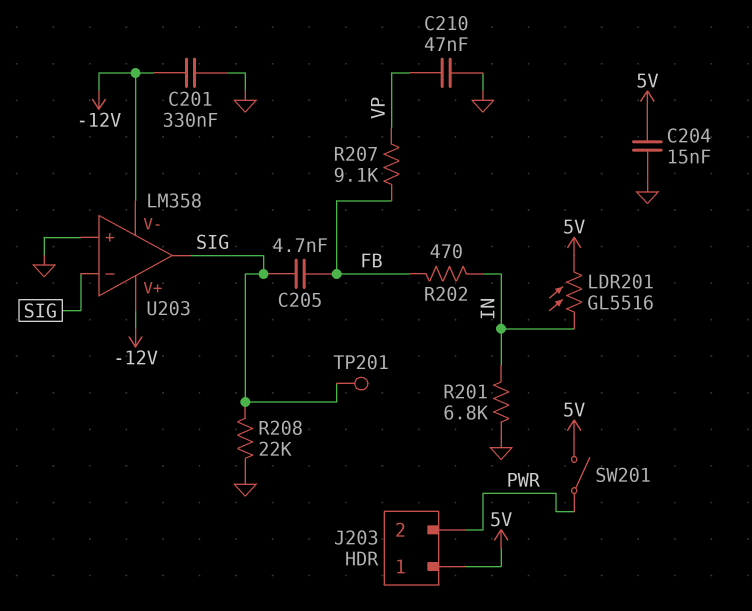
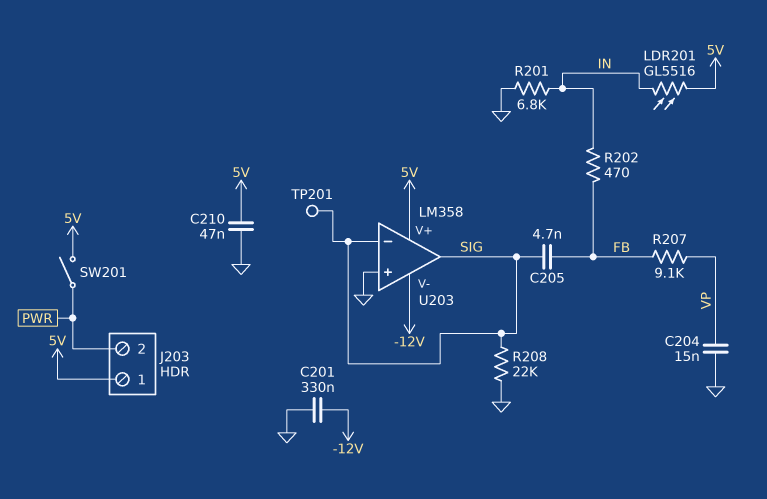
C204: 15nF (5V, GND) -> 15nF (GND, VP)
C210: 47nF (GND, VP) -> 47nF (5V, GND)
U203 pin V+: -12V -> 5V

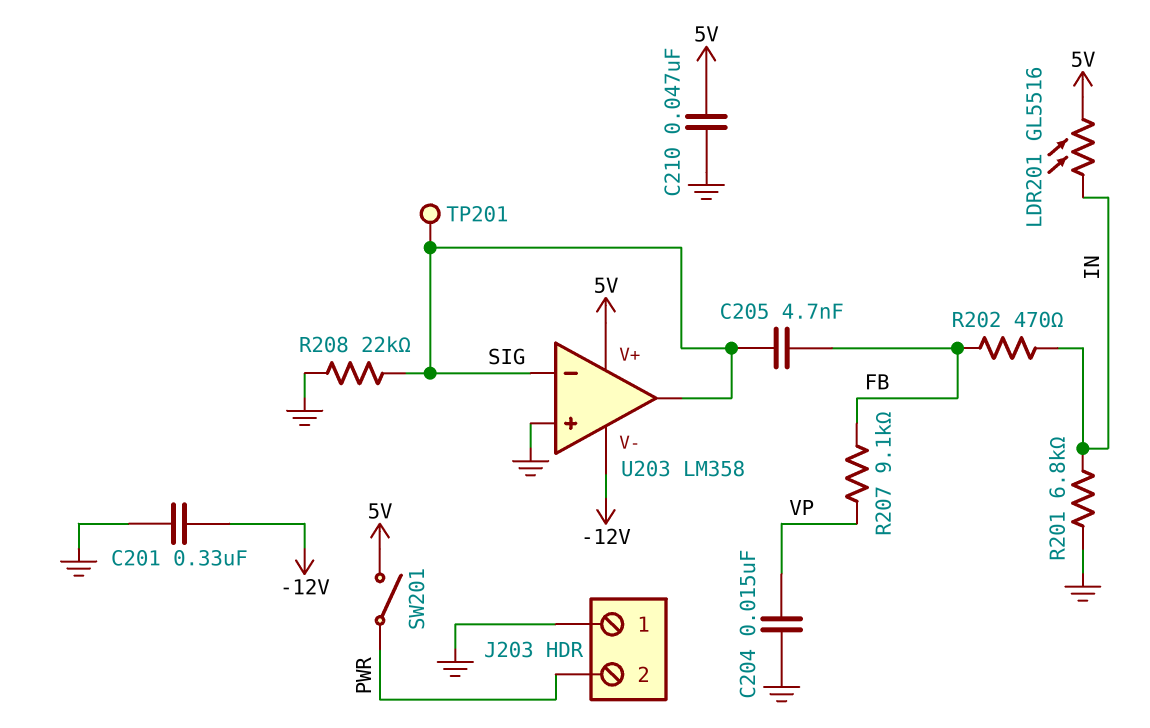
J203 pin 1: 5V -> GND

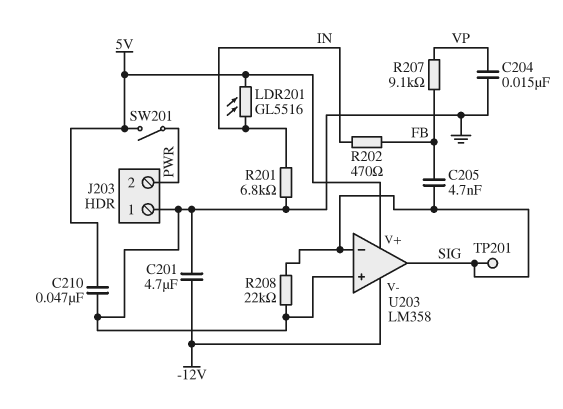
C201: 330nF (-12V, GND) -> 4.7uF (-12V, GND)

